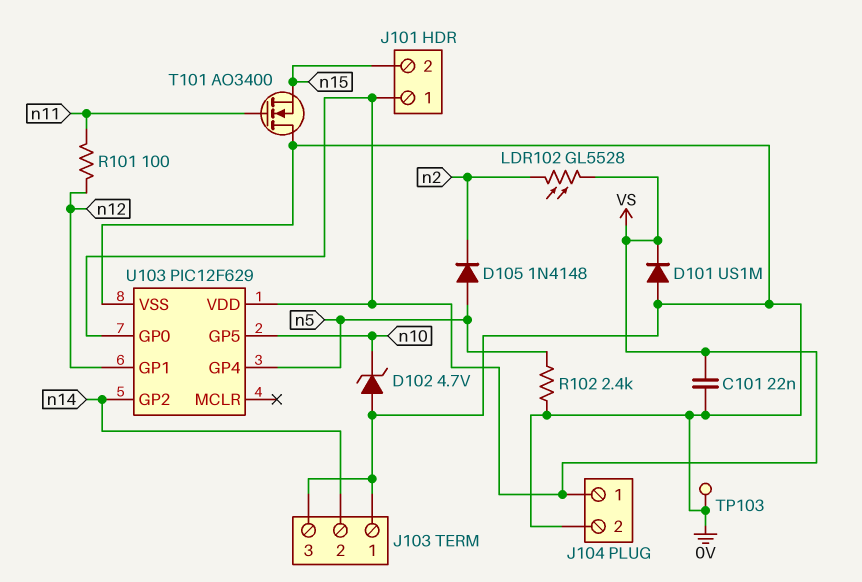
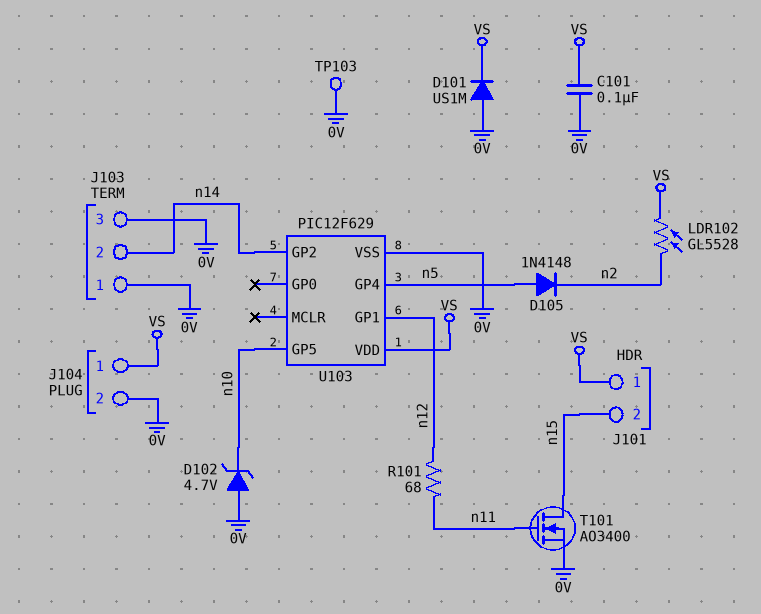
C101: 22nF (0V, VS) -> 100nF (0V, VS)
R101: 100 (n11, n12) -> 68 (n11, n12)
R102: 2.4k (0V, n5) -> none
T101: NMOS AO3400 (G n11, D 0V, S n15) -> NMOS AO3400 (G n11, D n15, S 0V)
U103 pin GP0: VS -> none

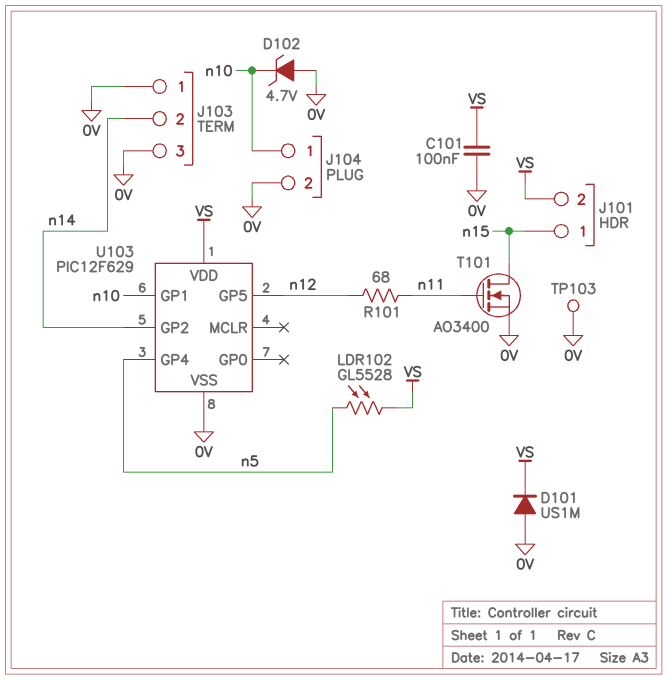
D105: diode 1N4148 (A n5, K n2) -> none
J101 pin 1: VS -> n15
J101 pin 2: n15 -> VS
J104 pin 1: VS -> n10
LDR102: GL5528 (VS, n2) -> GL5528 (VS, n5)
U103 pin GP1: n12 -> n10
U103 pin GP5: n10 -> n12

